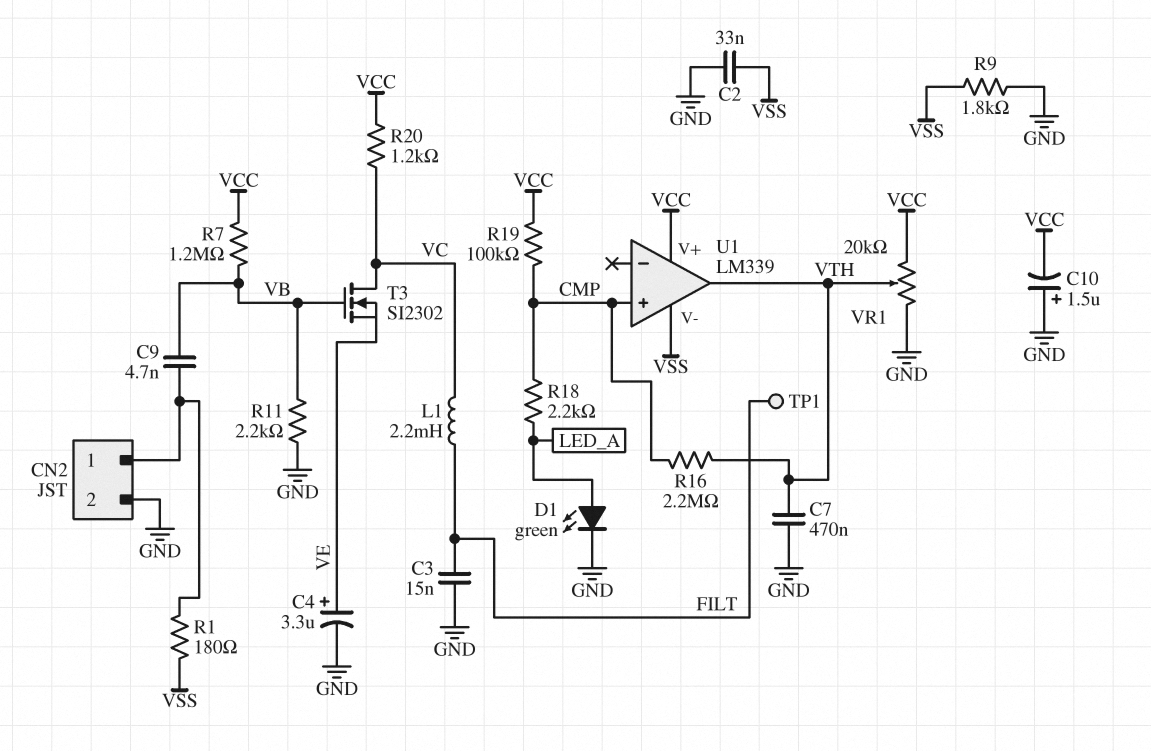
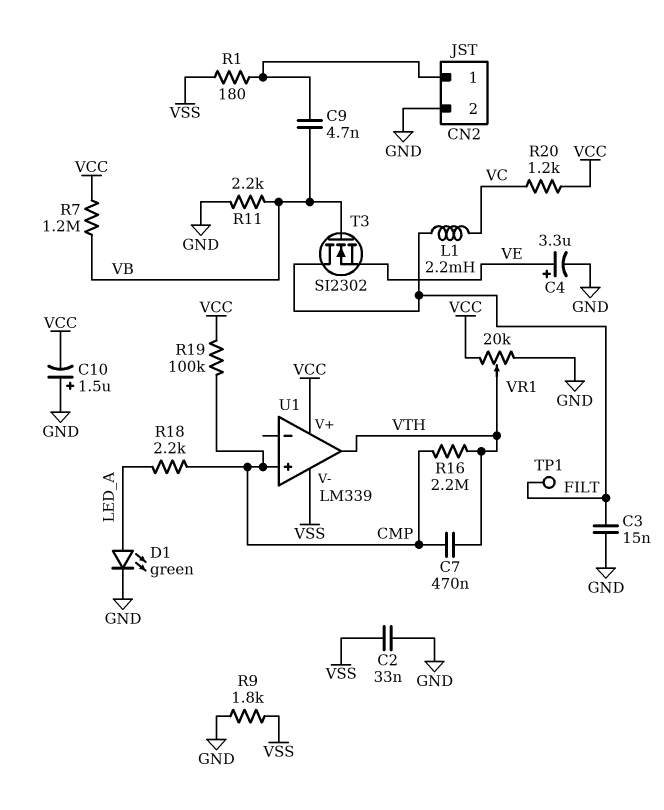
C7: 470nF (GND, VTH) -> 470nF (CMP, VTH)
T3: NMOS SI2302 (G VB, D VC, S VE) -> NMOS SI2302 (G VB, D FILT, S VE)

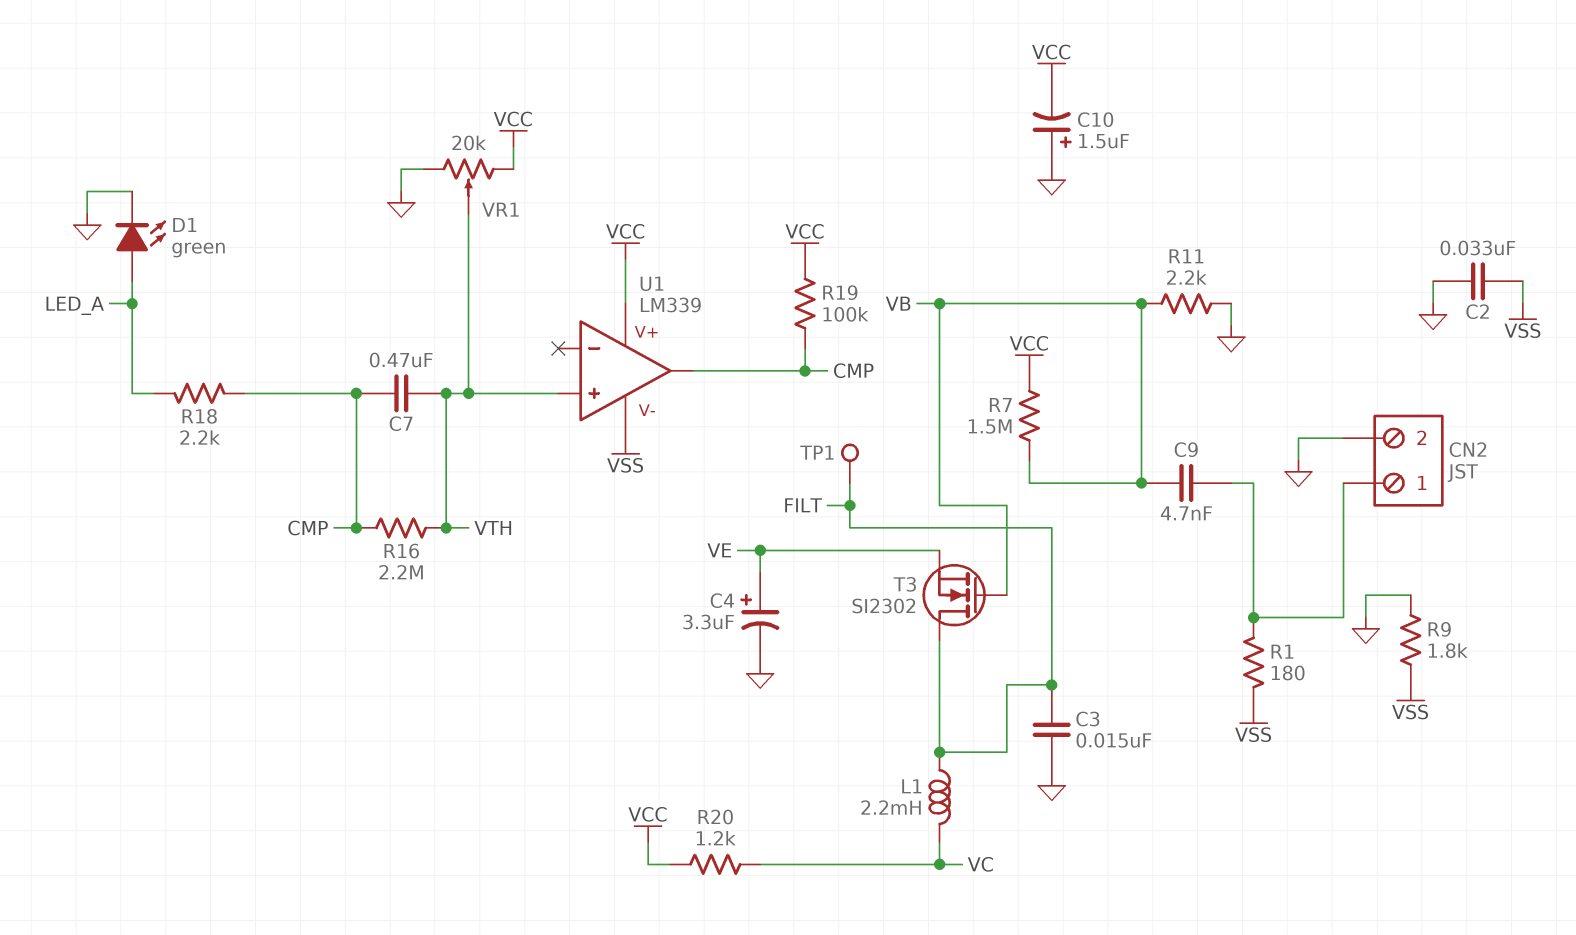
R7: 1.2M (VB, VCC) -> 1.5M (VB, VCC)
U1 pin in+: CMP -> VTH
U1 pin out: VTH -> CMP

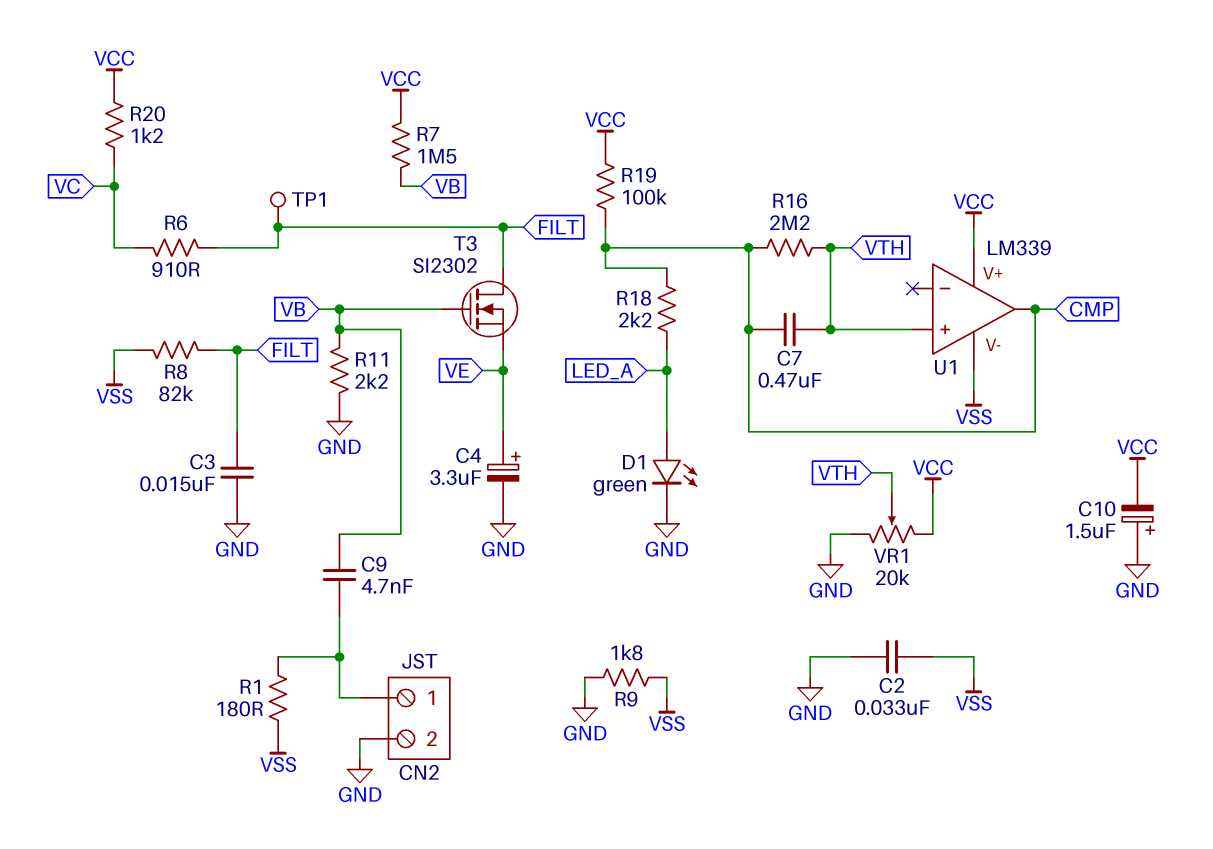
L1: 2.2mH (FILT, VC) -> none
R6: none -> 910 (FILT, VC)
R8: none -> 82k (FILT, VSS)

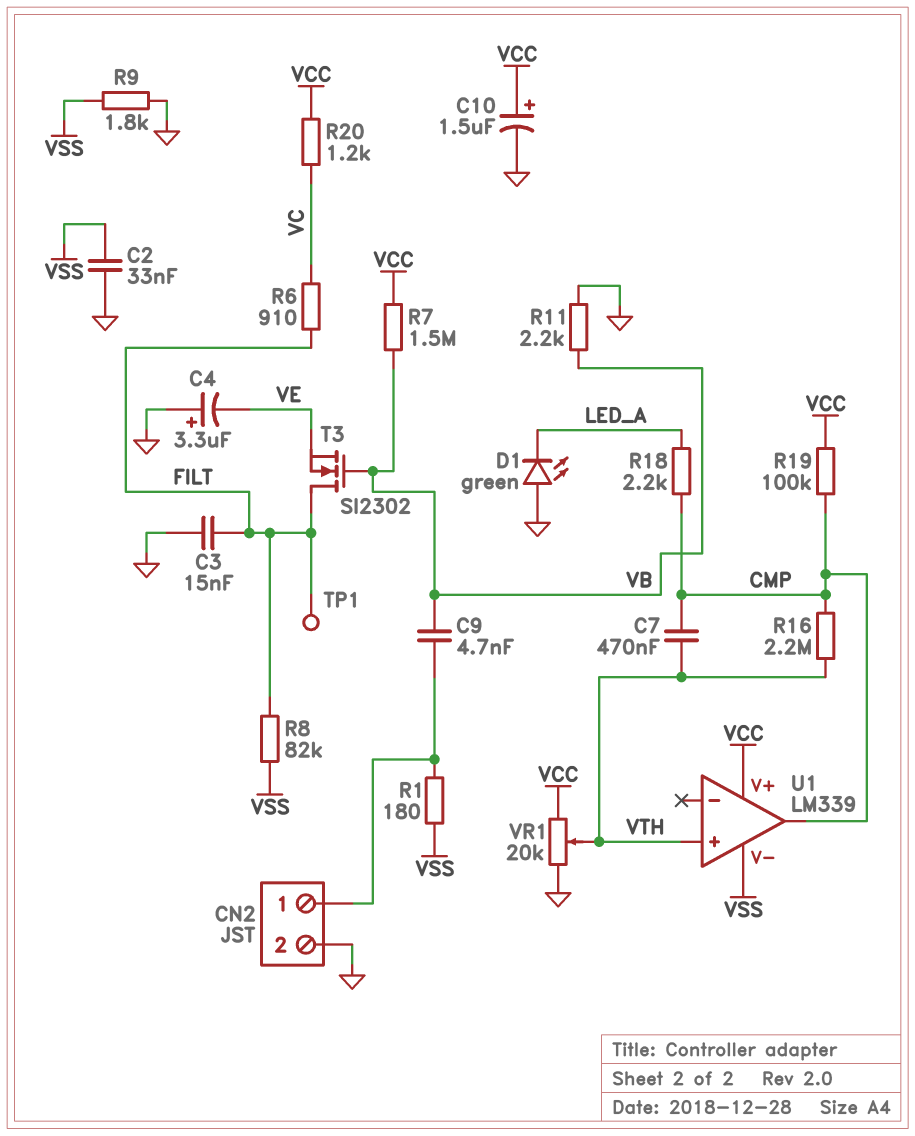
C4: 3.3uF (plus VE, minus GND) -> 3.3uF (plus GND, minus VE)
C10: 1.5uF (plus GND, minus VCC) -> 1.5uF (plus VCC, minus GND)
D1: LED green (A LED_A, K GND) -> LED green (A GND, K LED_A)

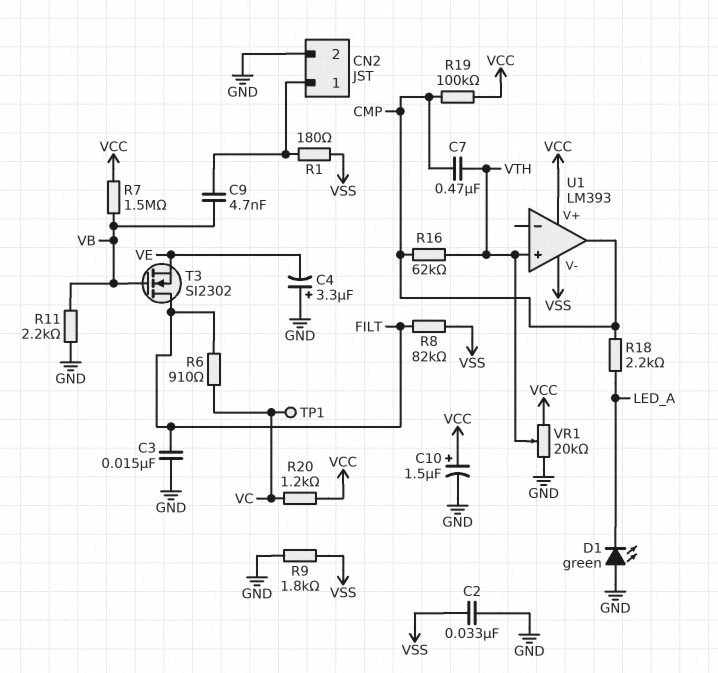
R16: 2.2M (CMP, VTH) -> 62k (CMP, VTH)
TP1: test point (FILT) -> test point (VC)
U1: LM339 -> LM393

